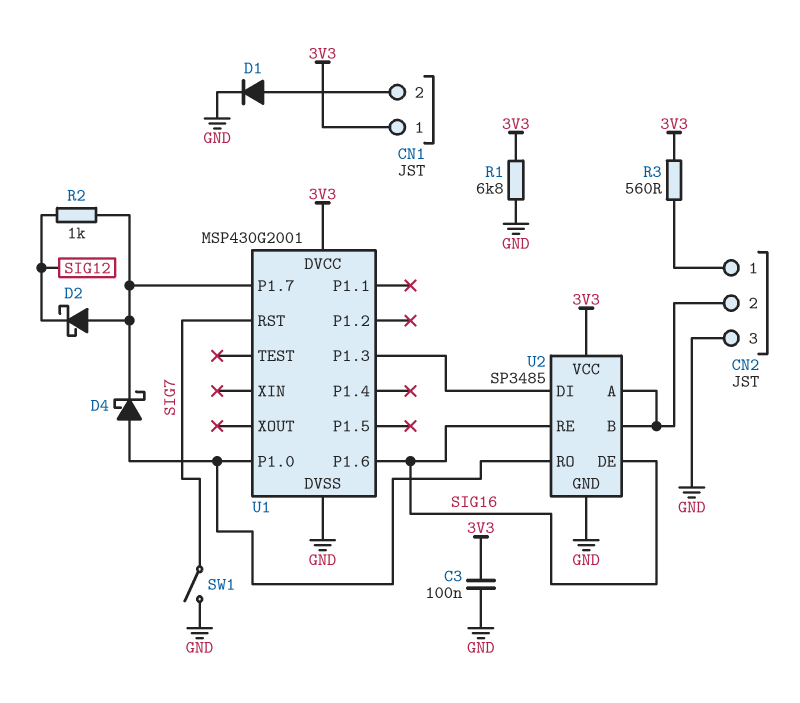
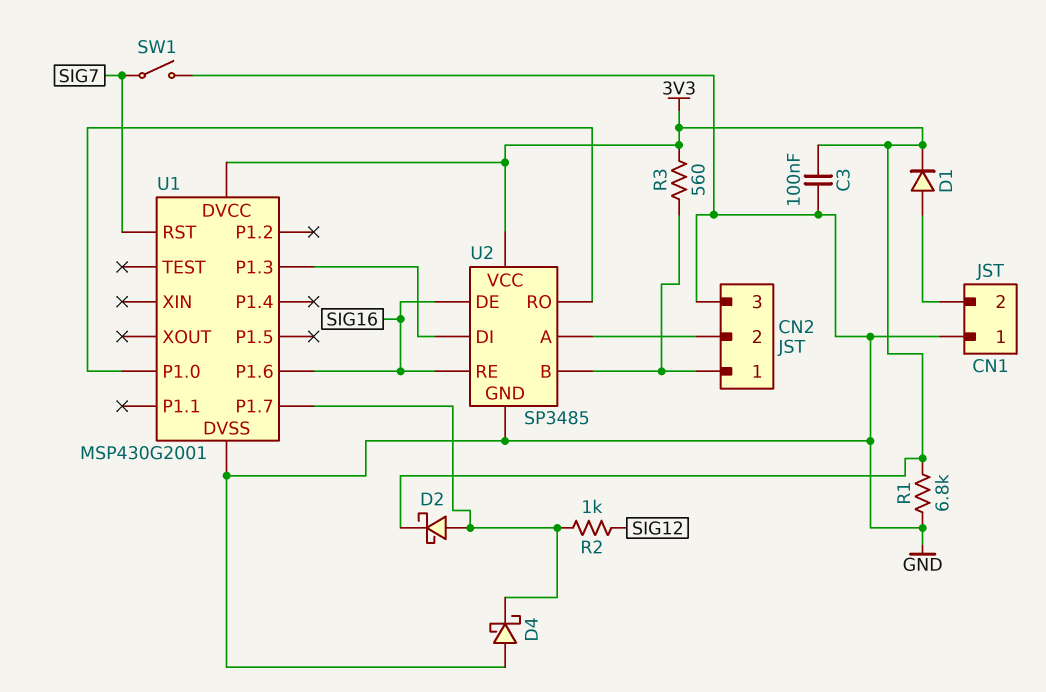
CN1 pin 1: 3V3 -> GND
D1: diode (A CN1/2, K GND) -> diode (A CN1/2, K 3V3)
D2: schottky (A U1/P1.7, K SIG12) -> schottky (A U1/P1.7, K 3V3)
D4: schottky (A U1/P1.0, K U1/P1.7) -> schottky (A GND, K U1/P1.7)
U2 pin B: CN2/2 -> CN2/1

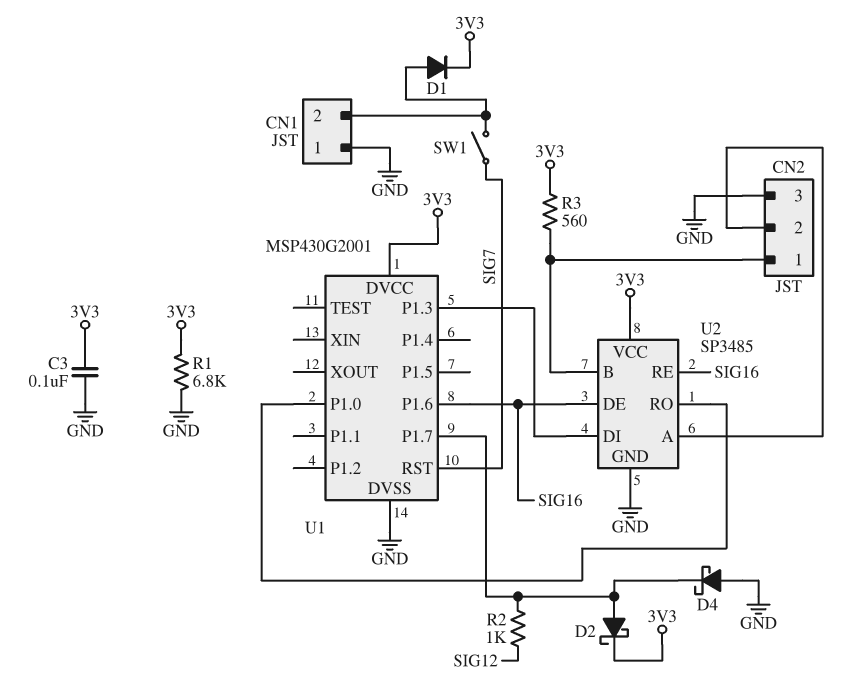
SW1: switch (GND, SIG7) -> switch (CN1/2, SIG7)

